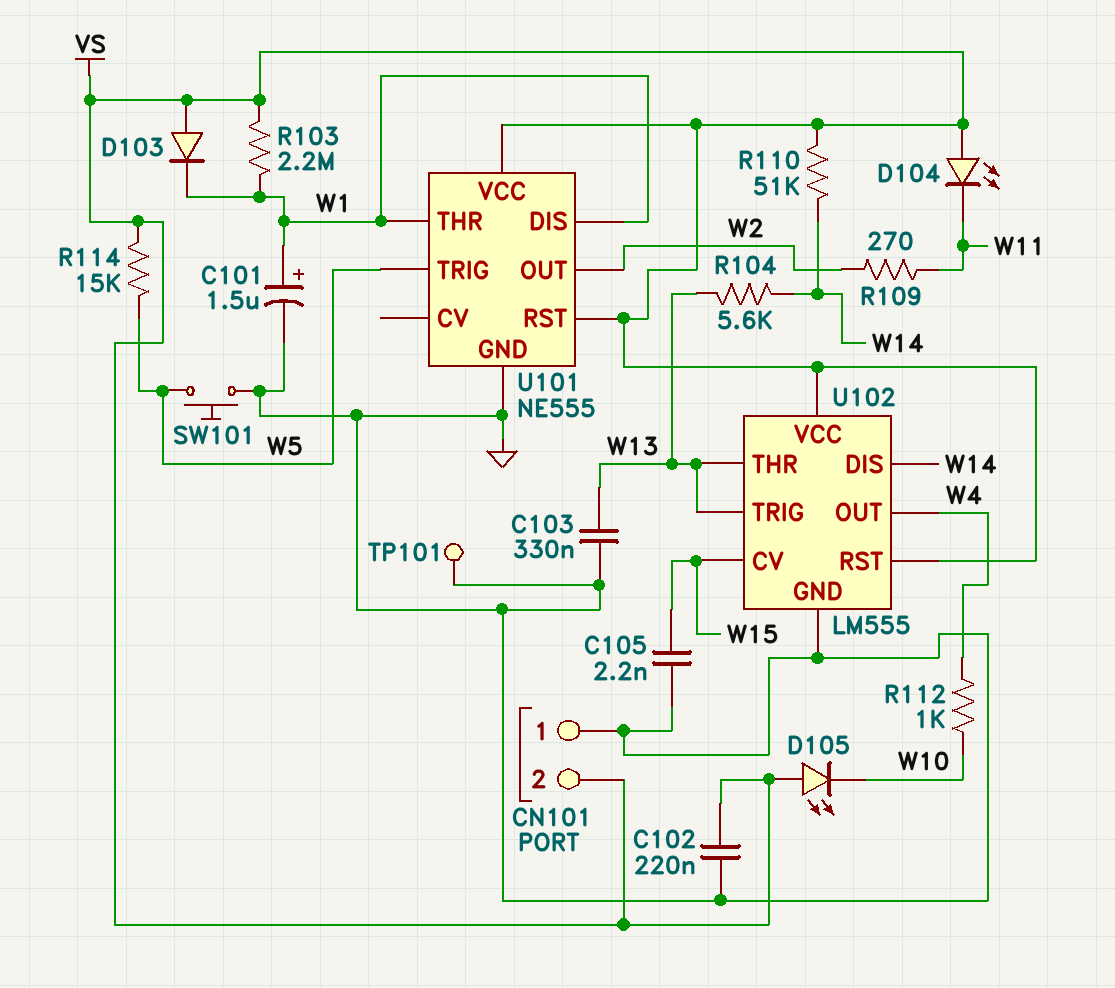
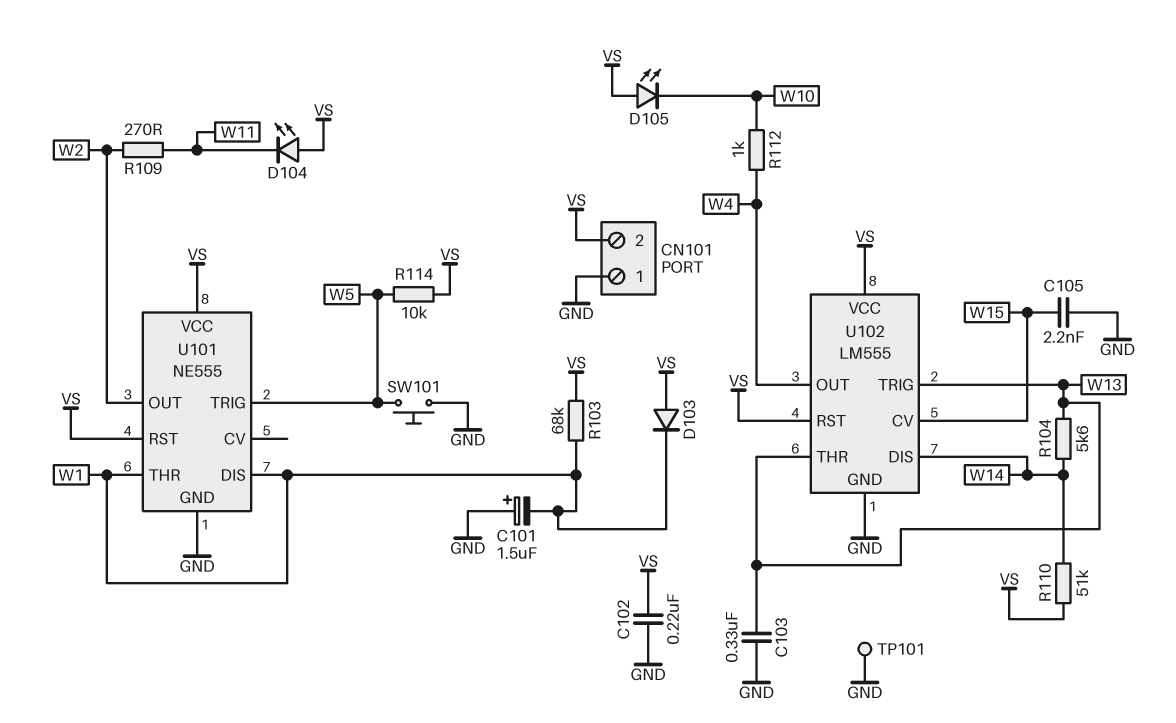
C101: 1.5uF (plus W1, minus GND) -> 1.5uF (plus GND, minus W1)
R103: 2.2M (VS, W1) -> 68k (VS, W1)
R114: 15k (VS, W5) -> 10k (VS, W5)

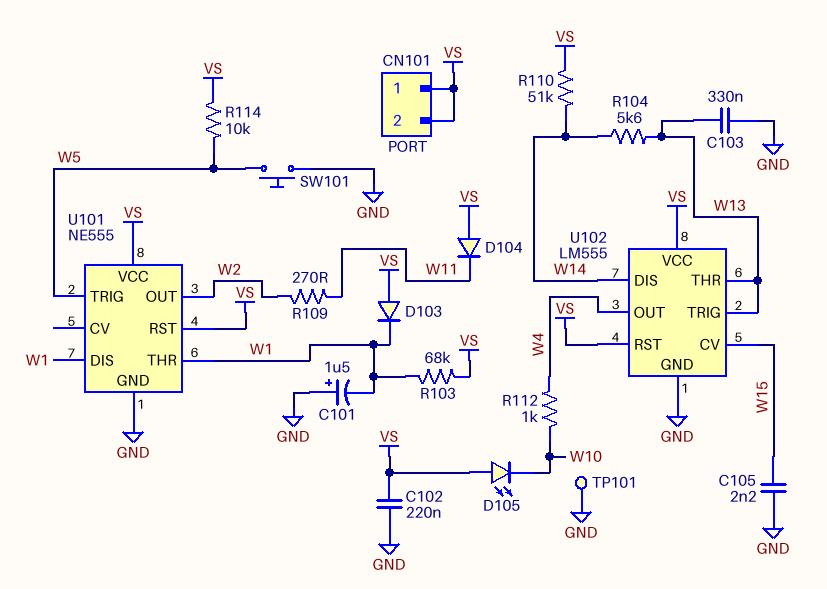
CN101 pin 1: GND -> VS
D104: LED (A VS, K W11) -> diode (A VS, K W11)

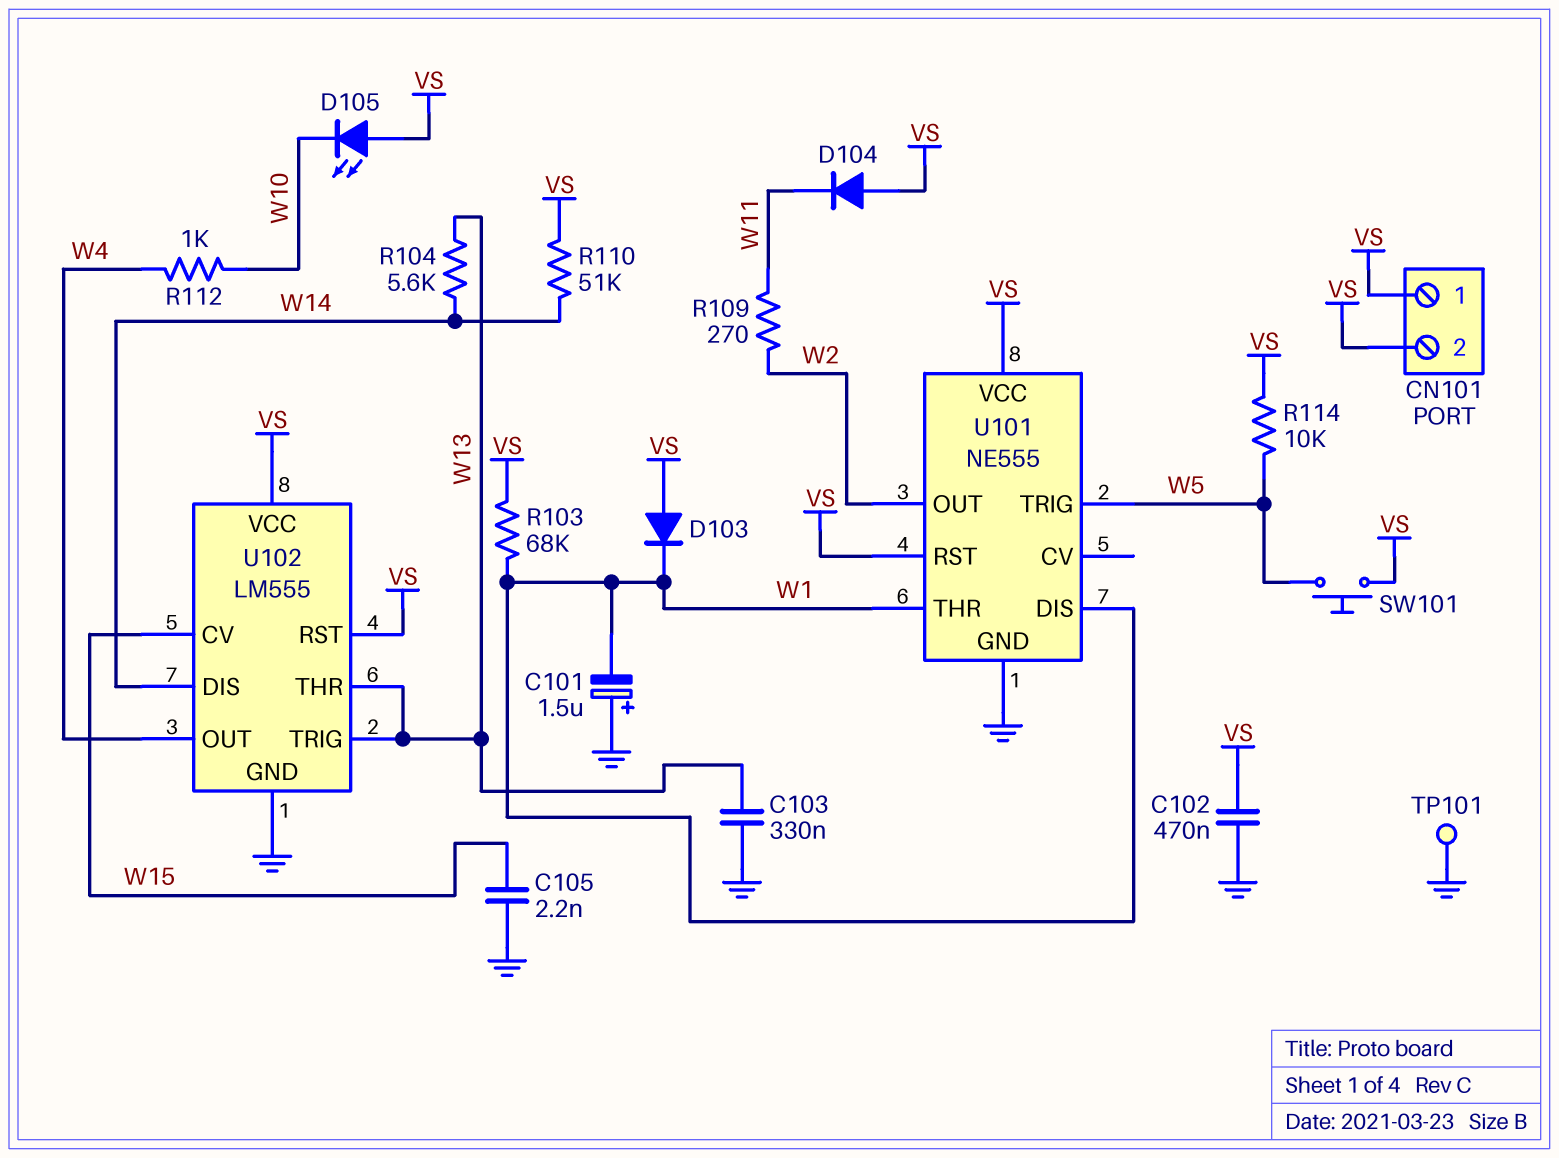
C102: 220nF (GND, VS) -> 470nF (GND, VS)
SW101: button (GND, W5) -> button (VS, W5)

